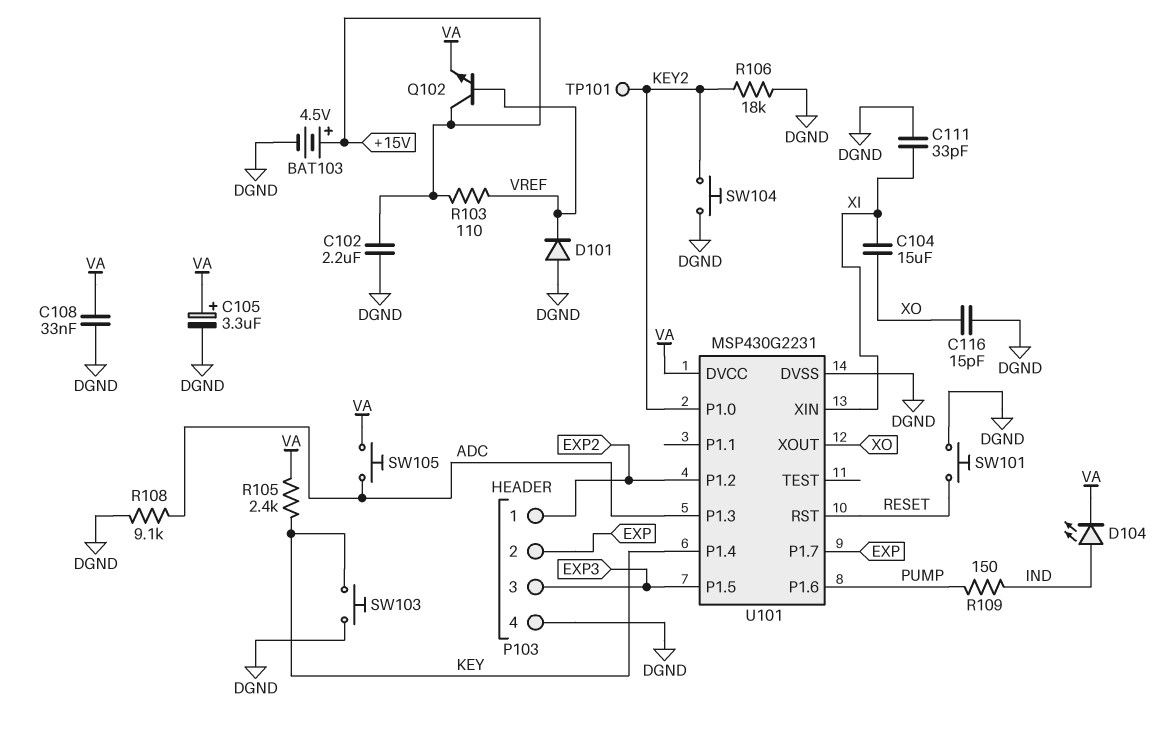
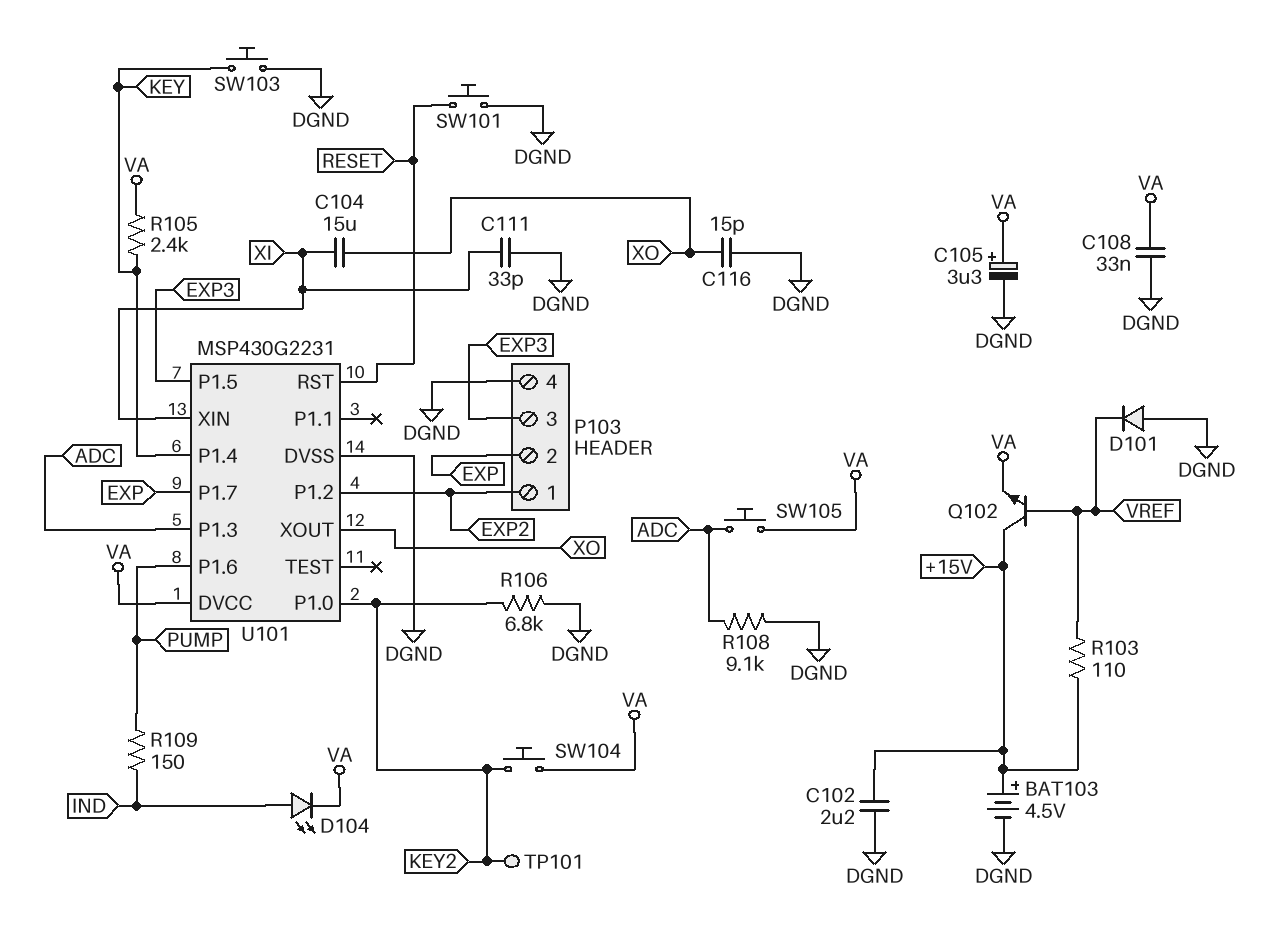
R106: 18k (DGND, KEY2) -> 6.8k (DGND, KEY2)
SW104: button (DGND, KEY2) -> button (KEY2, VA)

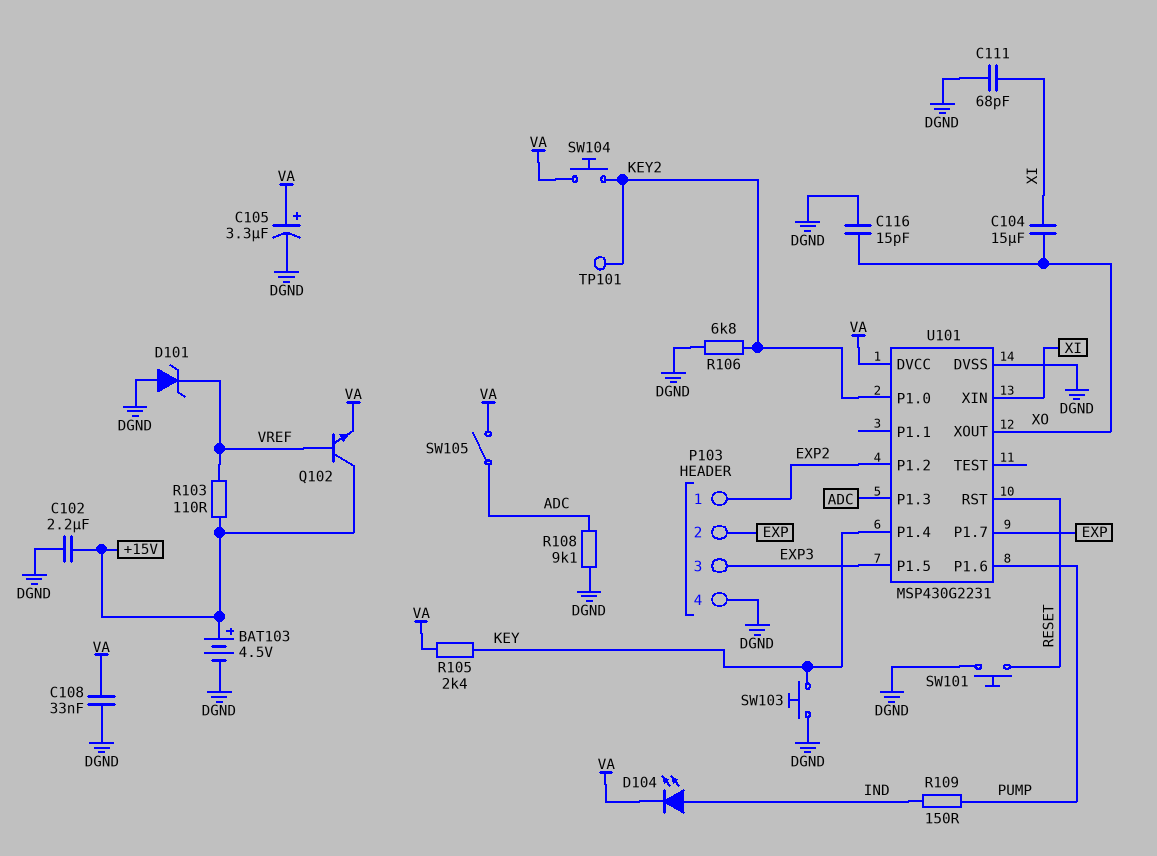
C111: 33pF (DGND, XI) -> 68pF (DGND, XI)
D101: diode (A DGND, K VREF) -> zener (A DGND, K VREF)
SW105: button (ADC, VA) -> switch (ADC, VA)

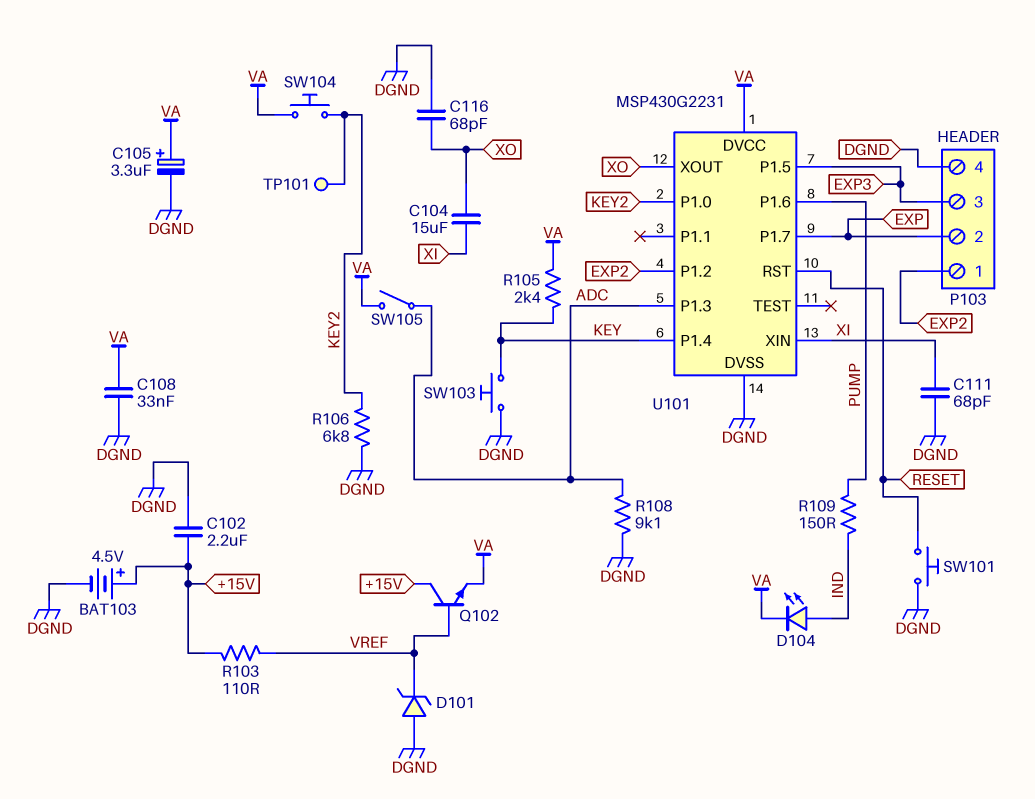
C116: 15pF (DGND, XO) -> 68pF (DGND, XO)

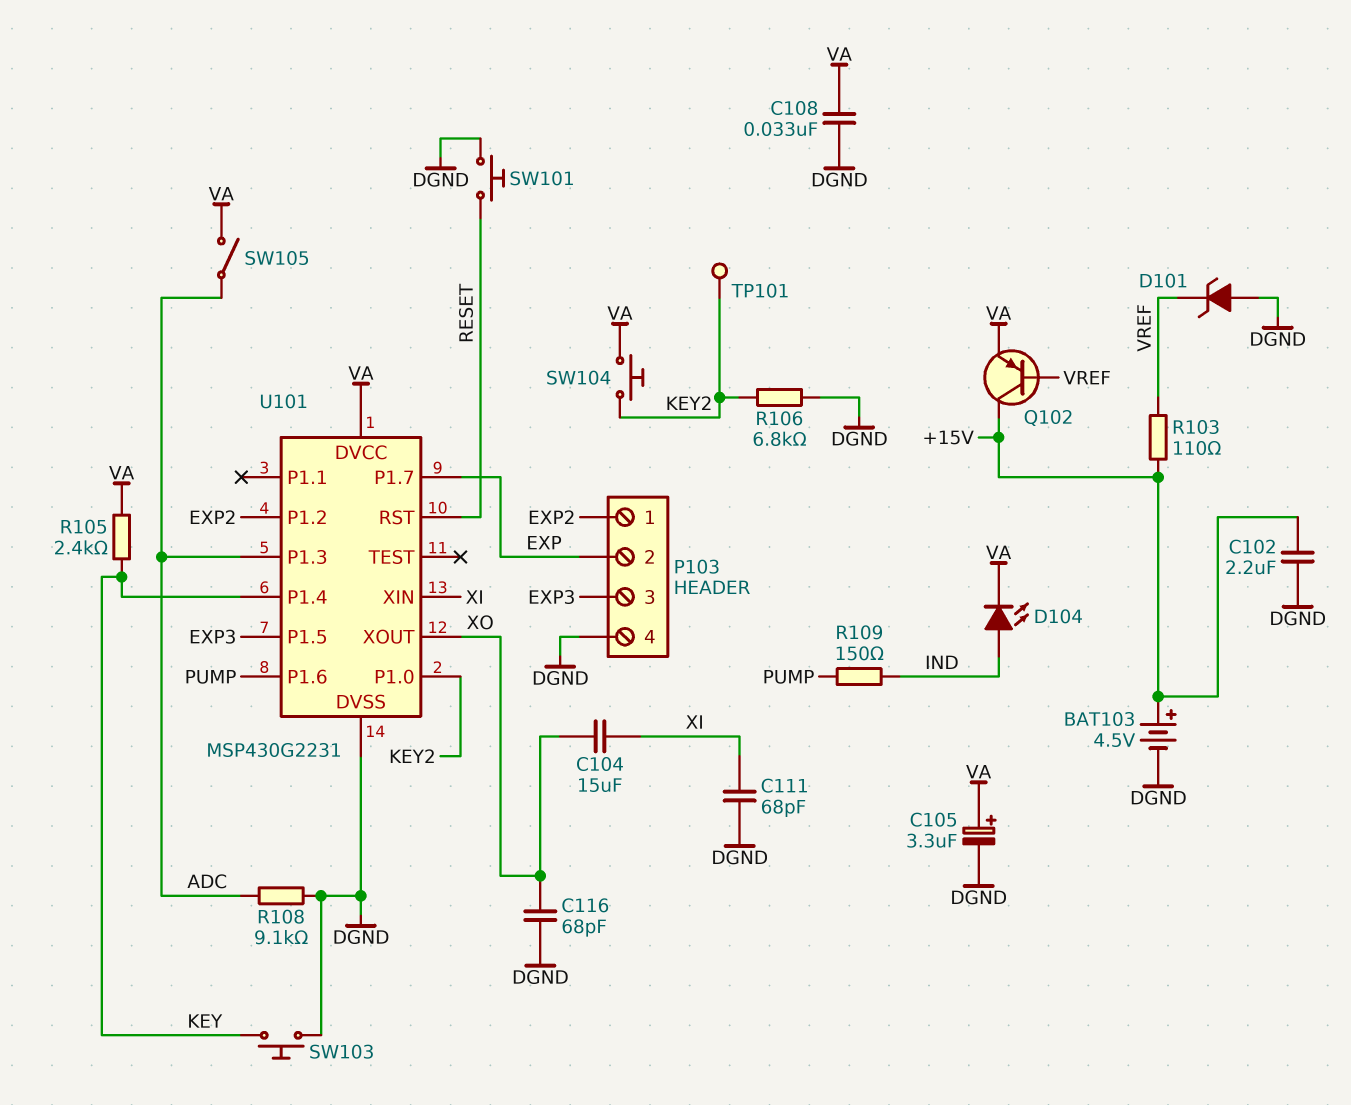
Q102: NPN (B VREF, C +15V, E VA) -> PNP (B VREF, C +15V, E VA)

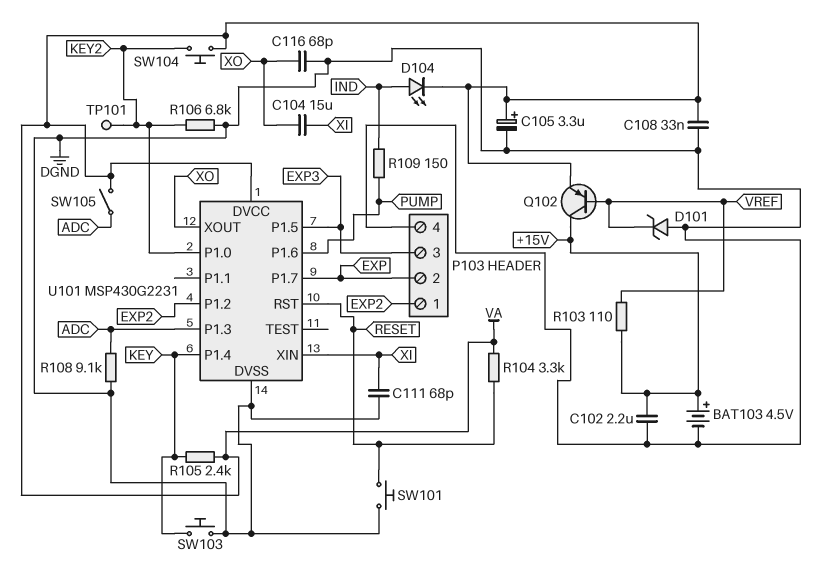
R104: none -> 3.3k (RESET, VA)

